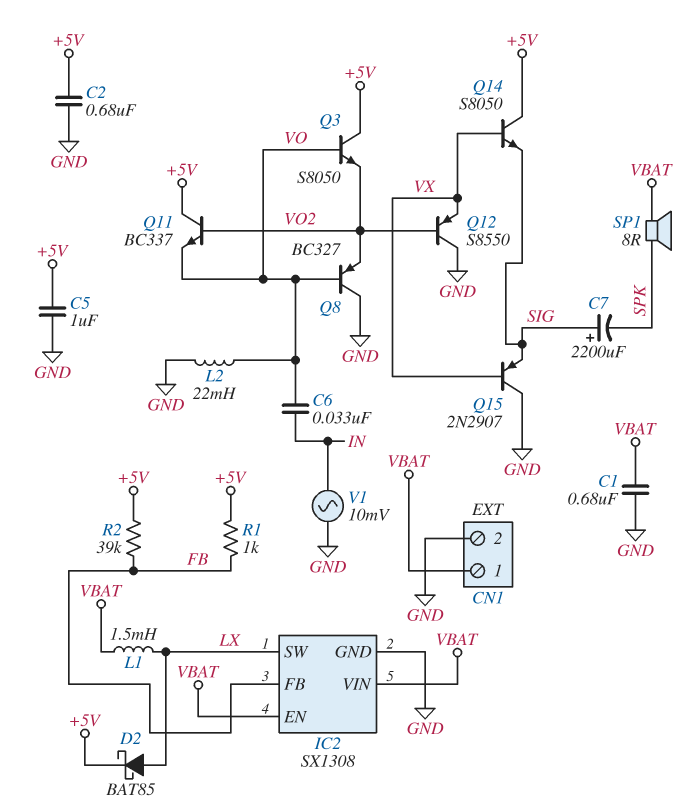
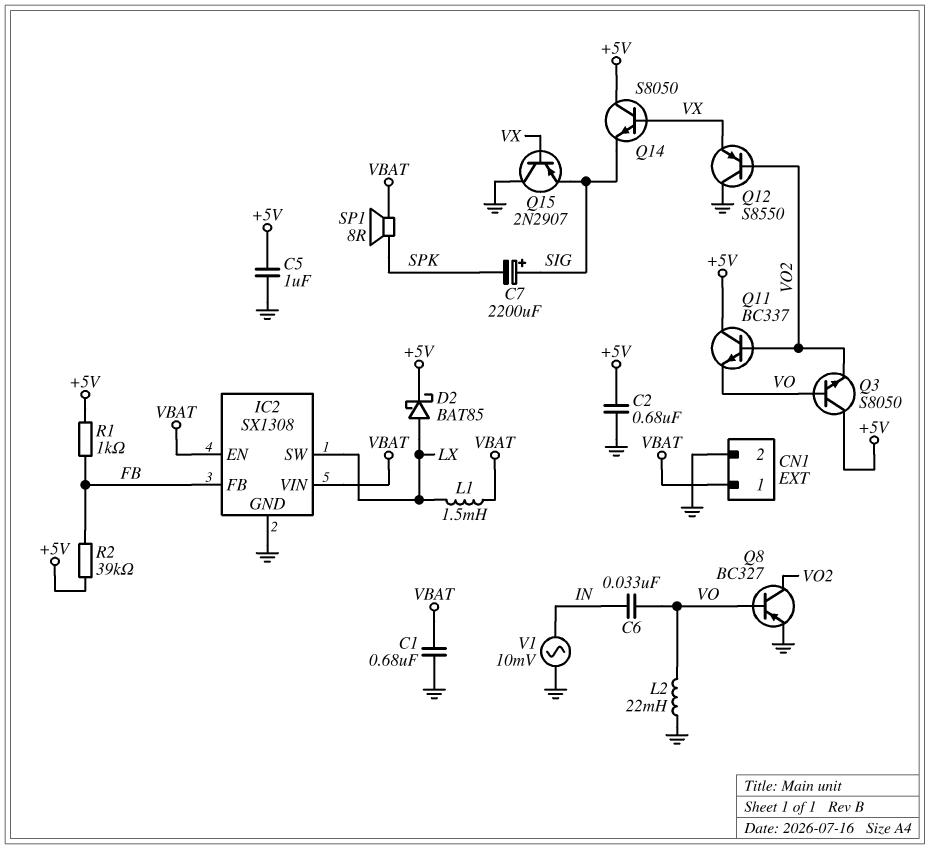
Q8: PNP BC327 (B VO, C GND, E VO2) -> PNP BC327 (B VO, C VO2, E GND)

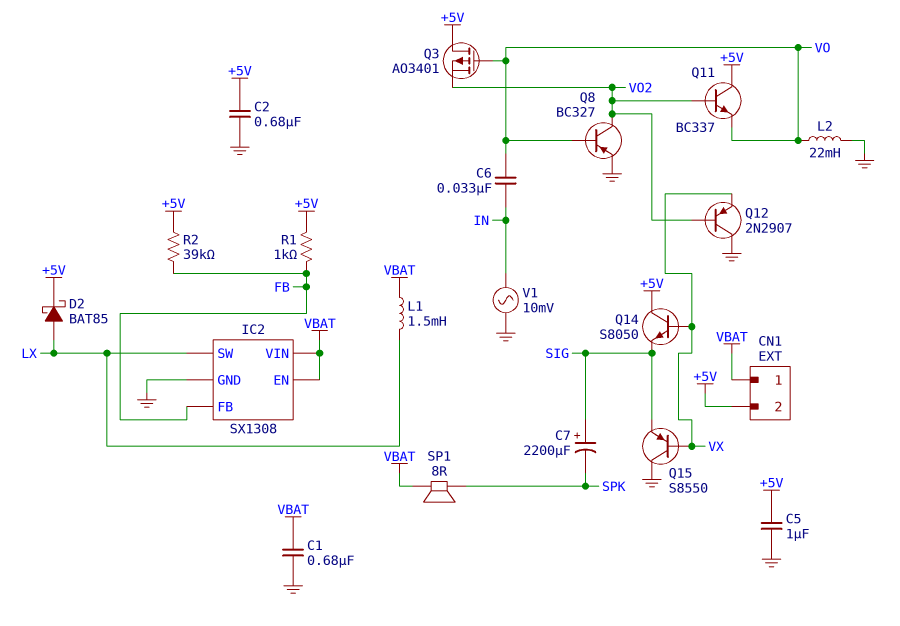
CN1 pin 2: GND -> +5V
Q3: NPN S8050 (B VO, C +5V, E VO2) -> PMOS AO3401 (G VO, D +5V, S VO2)
Q12: PNP S8550 (B VO2, C GND, E VX) -> PNP 2N2907 (B VO2, C GND, E VX)
Q15: PNP 2N2907 (B VX, C GND, E SIG) -> PNP S8550 (B VX, C GND, E SIG)

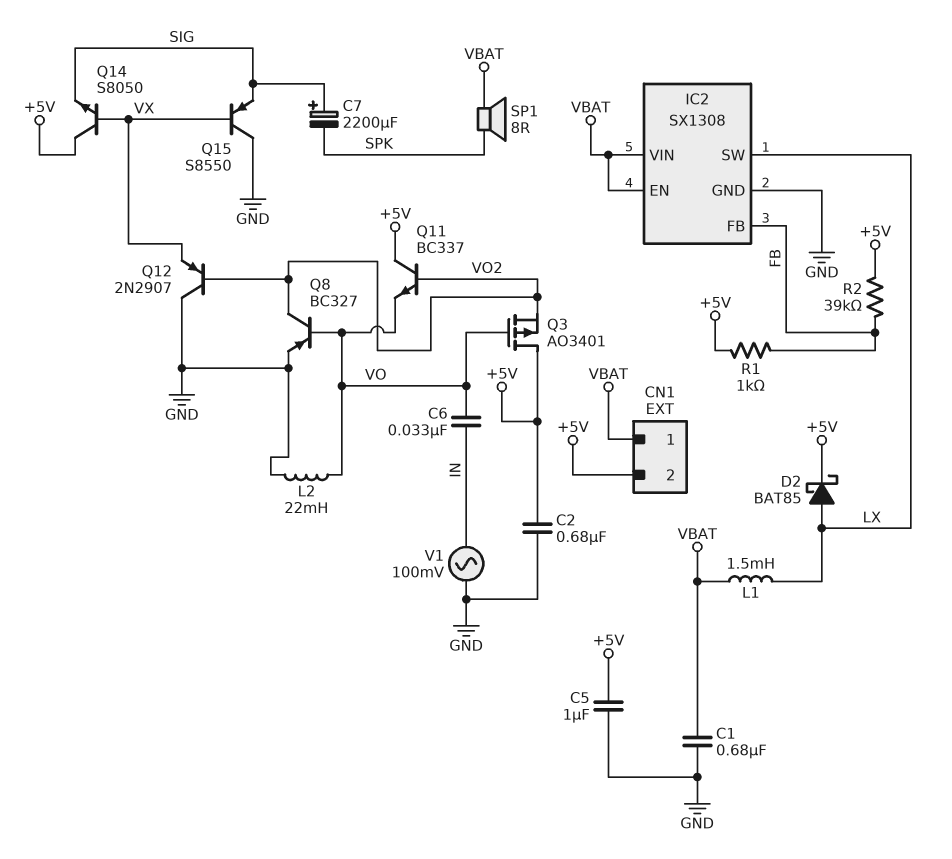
V1: AC 10mV (GND, IN) -> AC 100mV (GND, IN)

